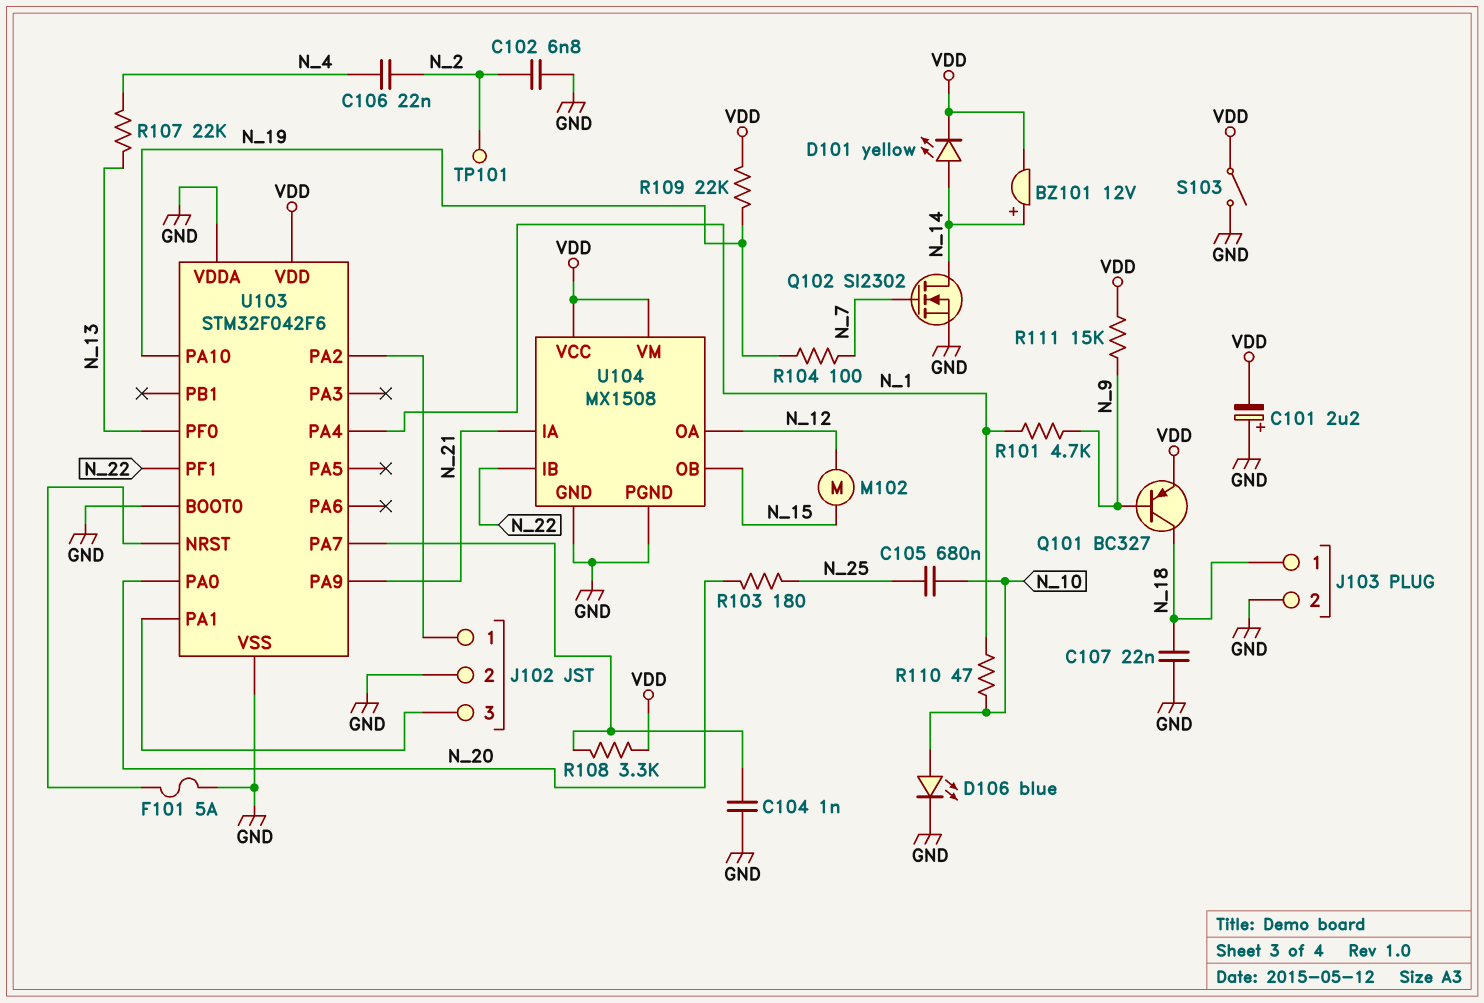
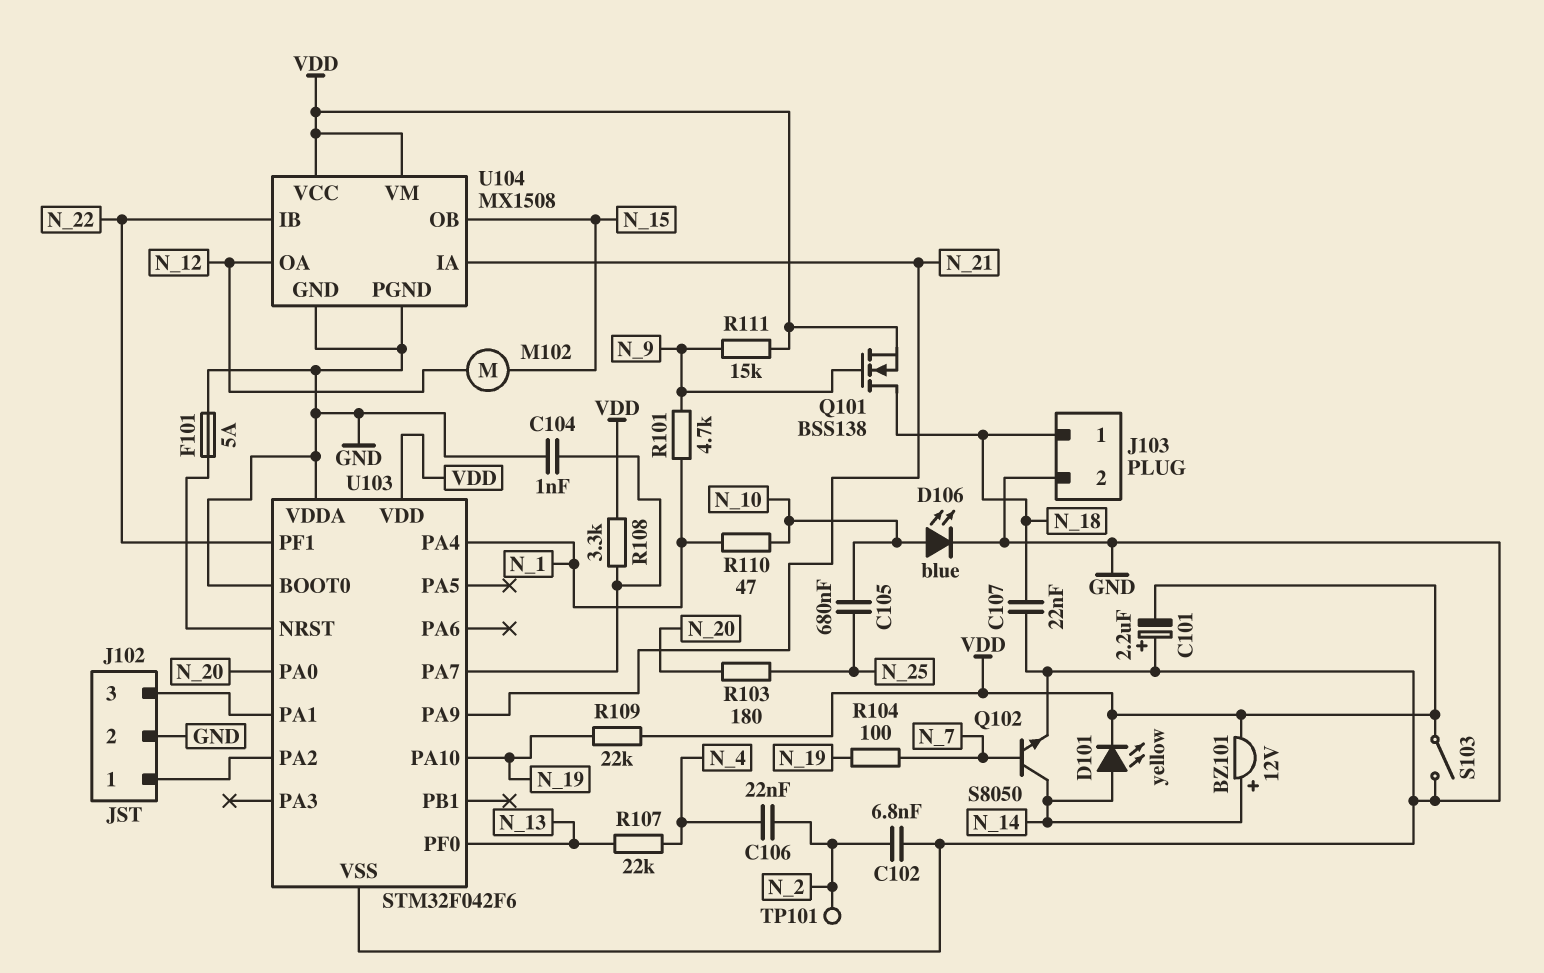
Q101: PNP BC327 (B N_9, C N_18, E VDD) -> NMOS BSS138 (G N_9, D N_18, S VDD)
Q102: NMOS SI2302 (G N_7, D N_14, S GND) -> NPN S8050 (B N_7, C N_14, E GND)

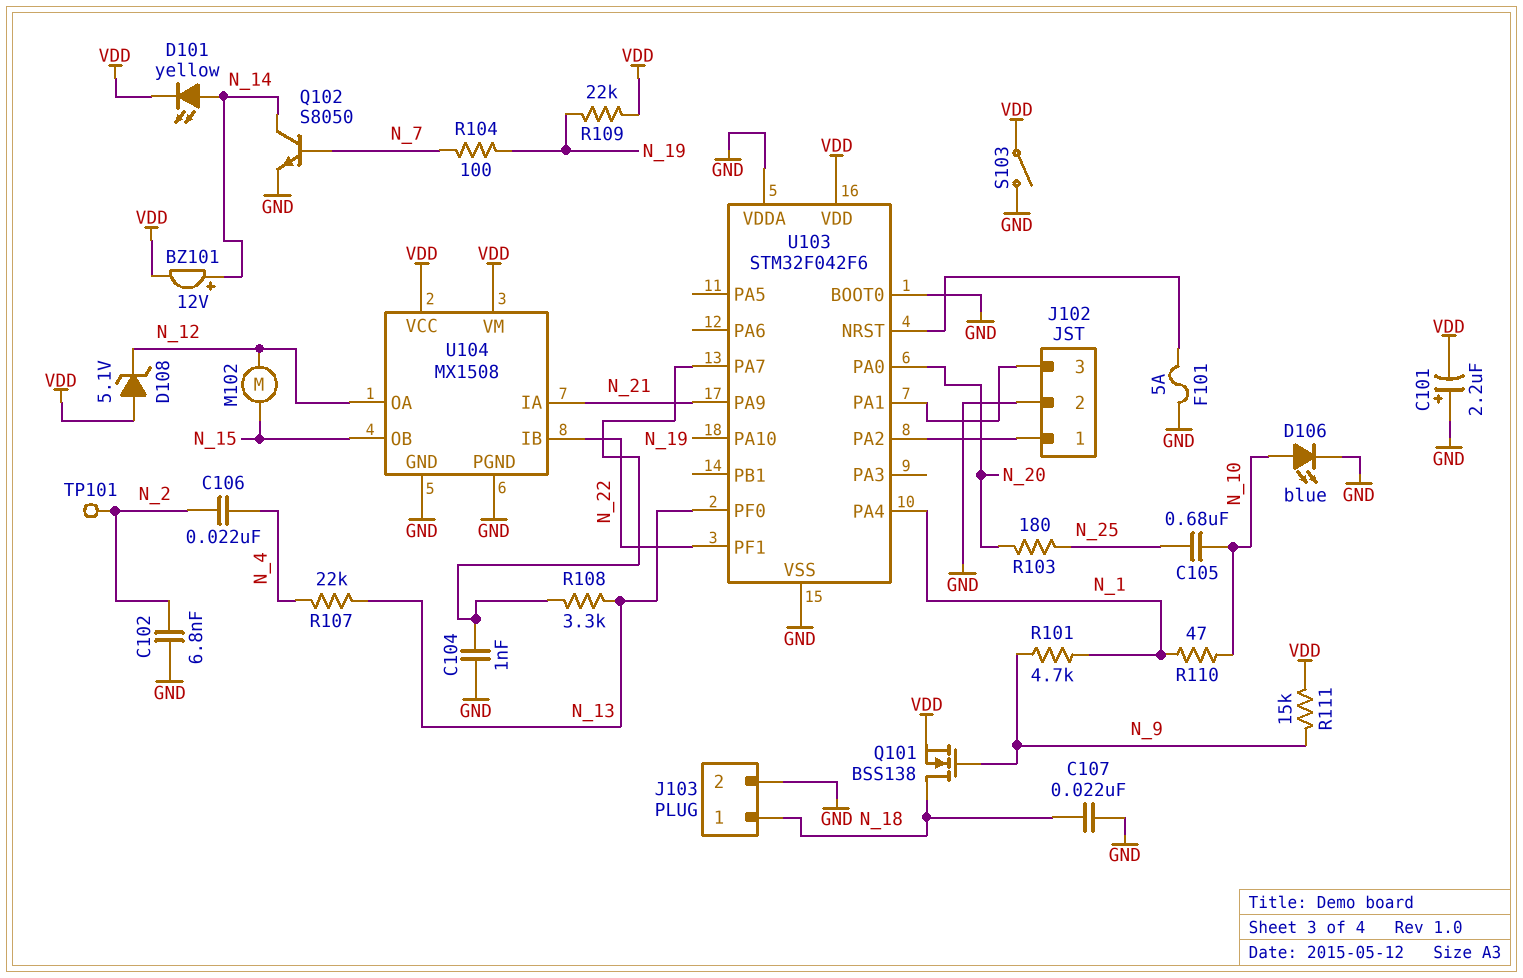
D108: none -> zener 5.1V (A VDD, K N_12)
R108: 3.3k (U103/PA7, VDD) -> 3.3k (N_13, U103/PA7)

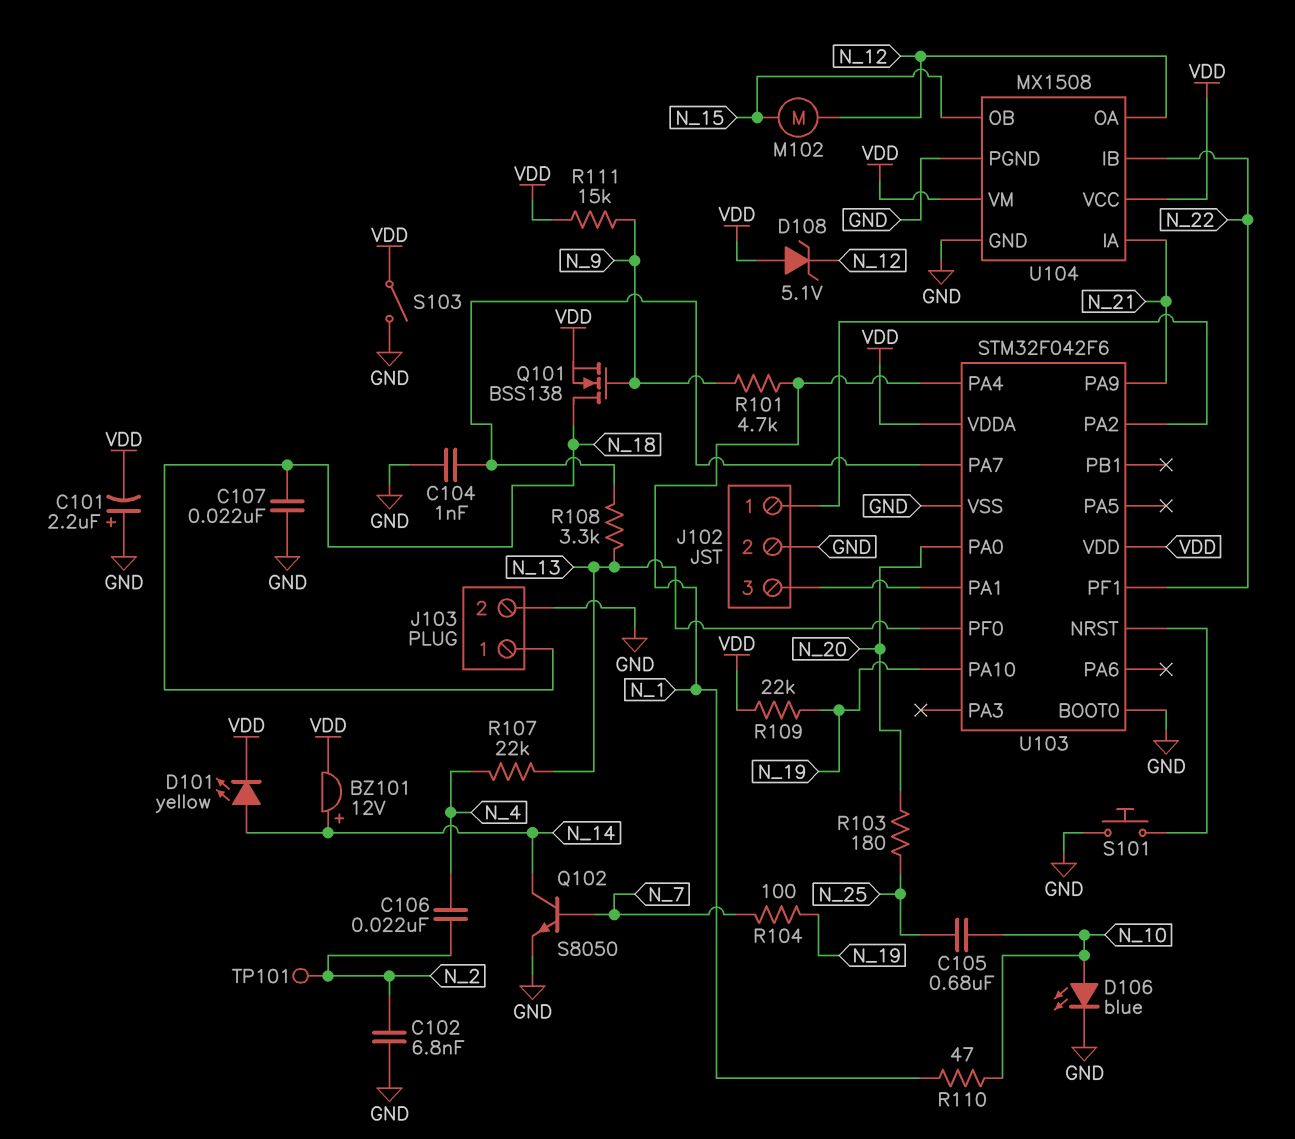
F101: 5A (GND, U103/NRST) -> none
S101: none -> button (GND, U103/NRST)
U103 pin VDDA: GND -> VDD

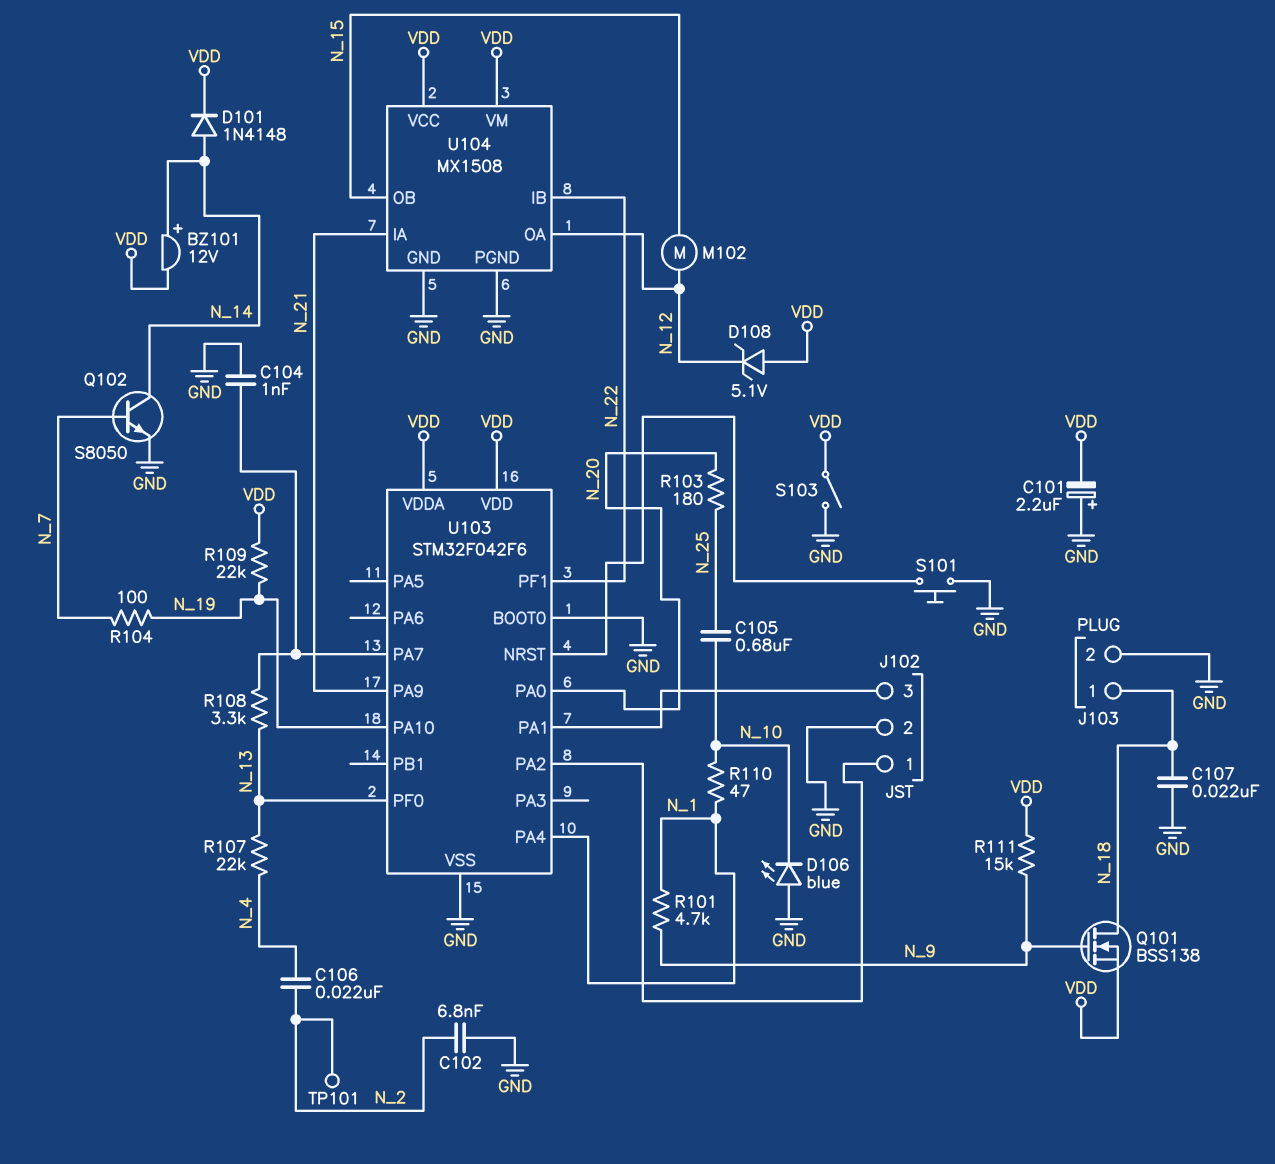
D101: LED yellow (A N_14, K VDD) -> diode 1N4148 (A N_14, K VDD)
D106: LED blue (A N_10, K GND) -> LED blue (A GND, K N_10)

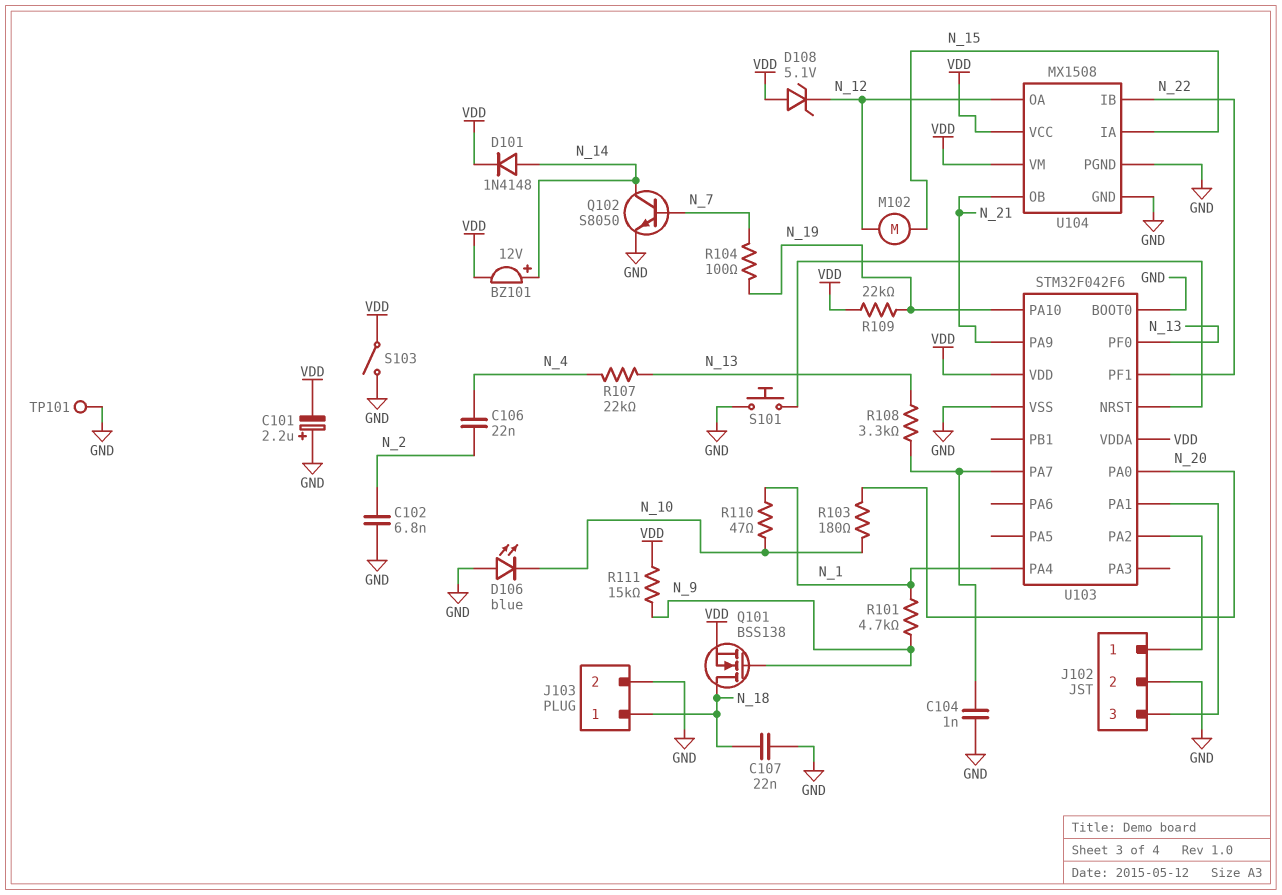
C105: 680nF (N_10, N_25) -> none
R103: 180 (N_20, N_25) -> 180 (N_10, N_20)
TP101: test point (N_2) -> test point (GND)
U104 pin IA: N_21 -> N_15
U104 pin OB: N_15 -> N_21

